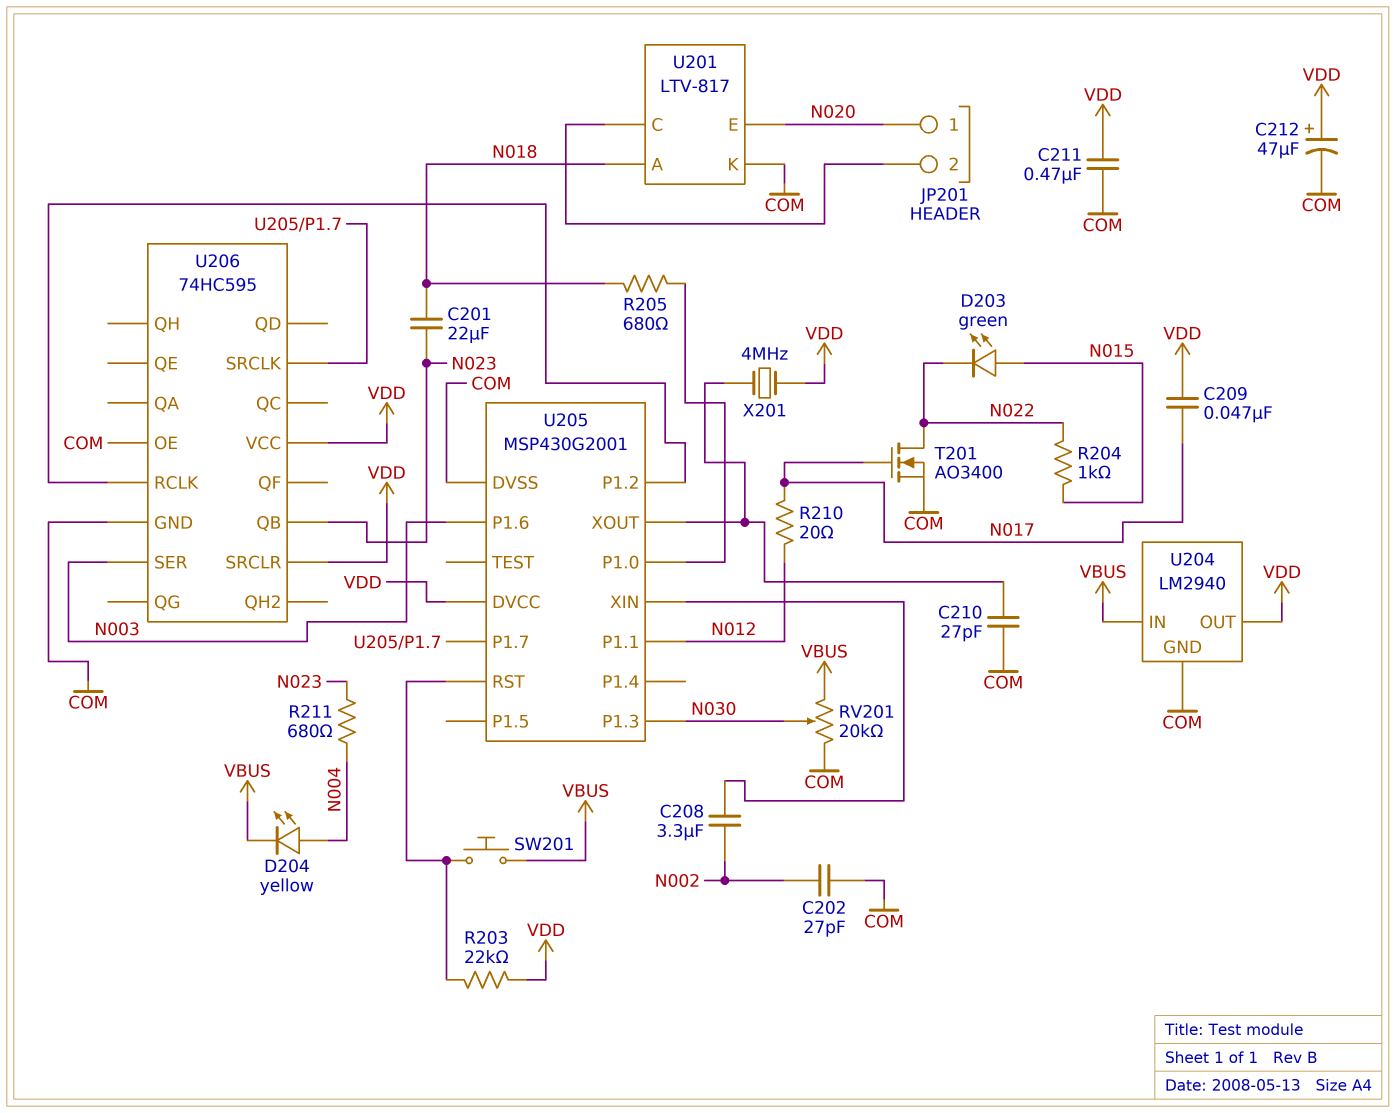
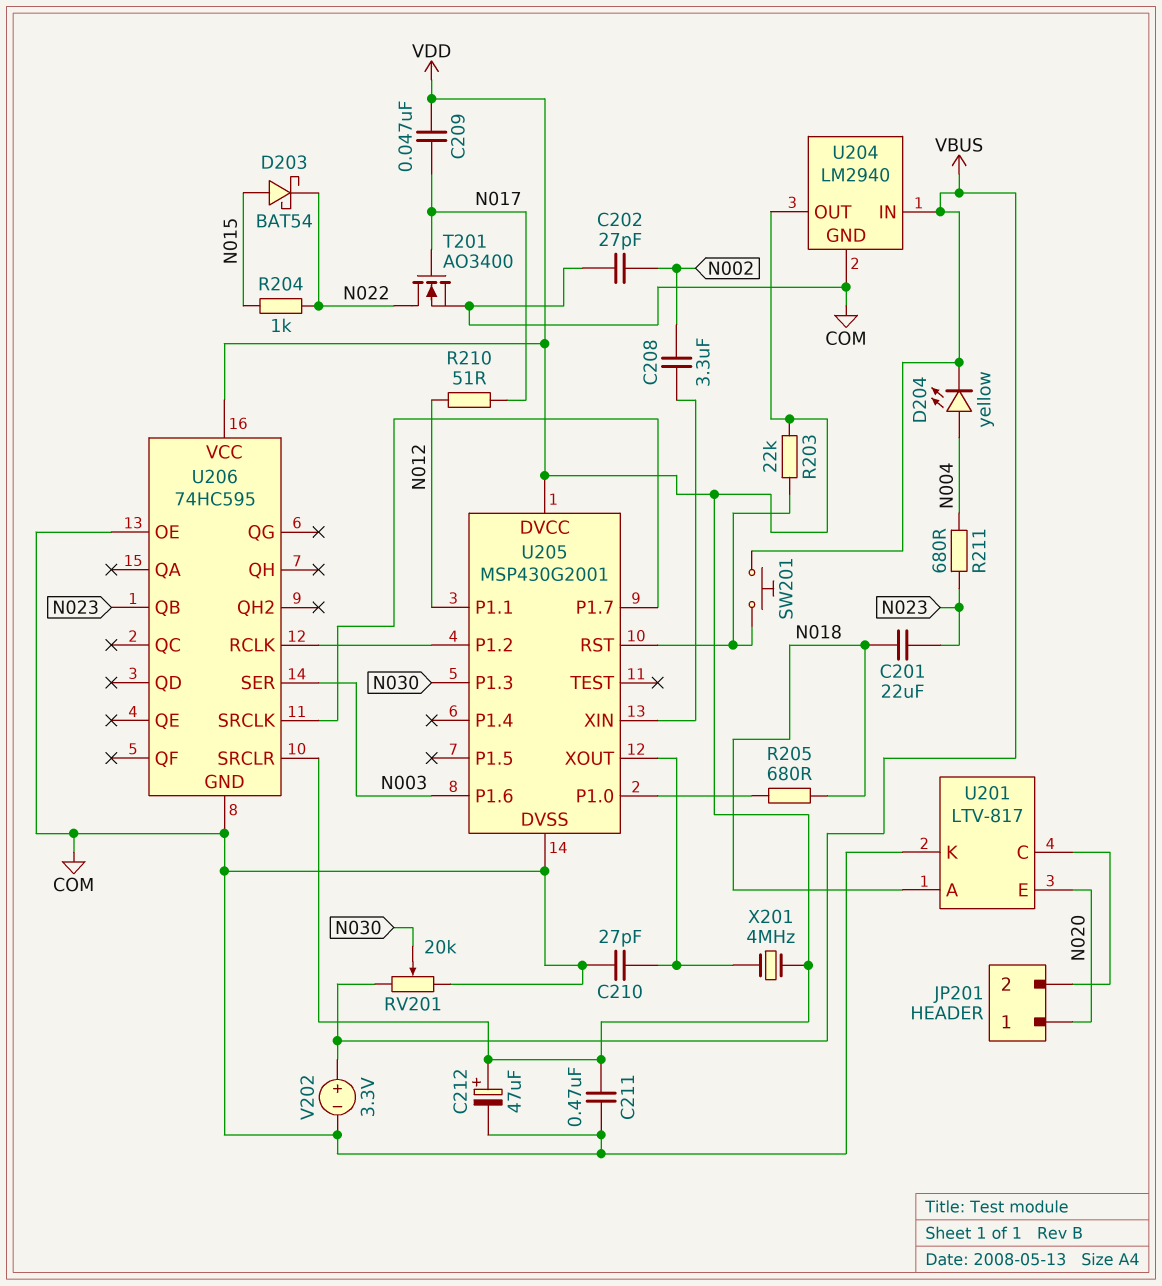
D203: LED green (A N015, K N022) -> schottky BAT54 (A N015, K N022)
R210: 20 (N012, N017) -> 51 (N012, N017)
V202: none -> 3.3V (plus VBUS, minus COM)

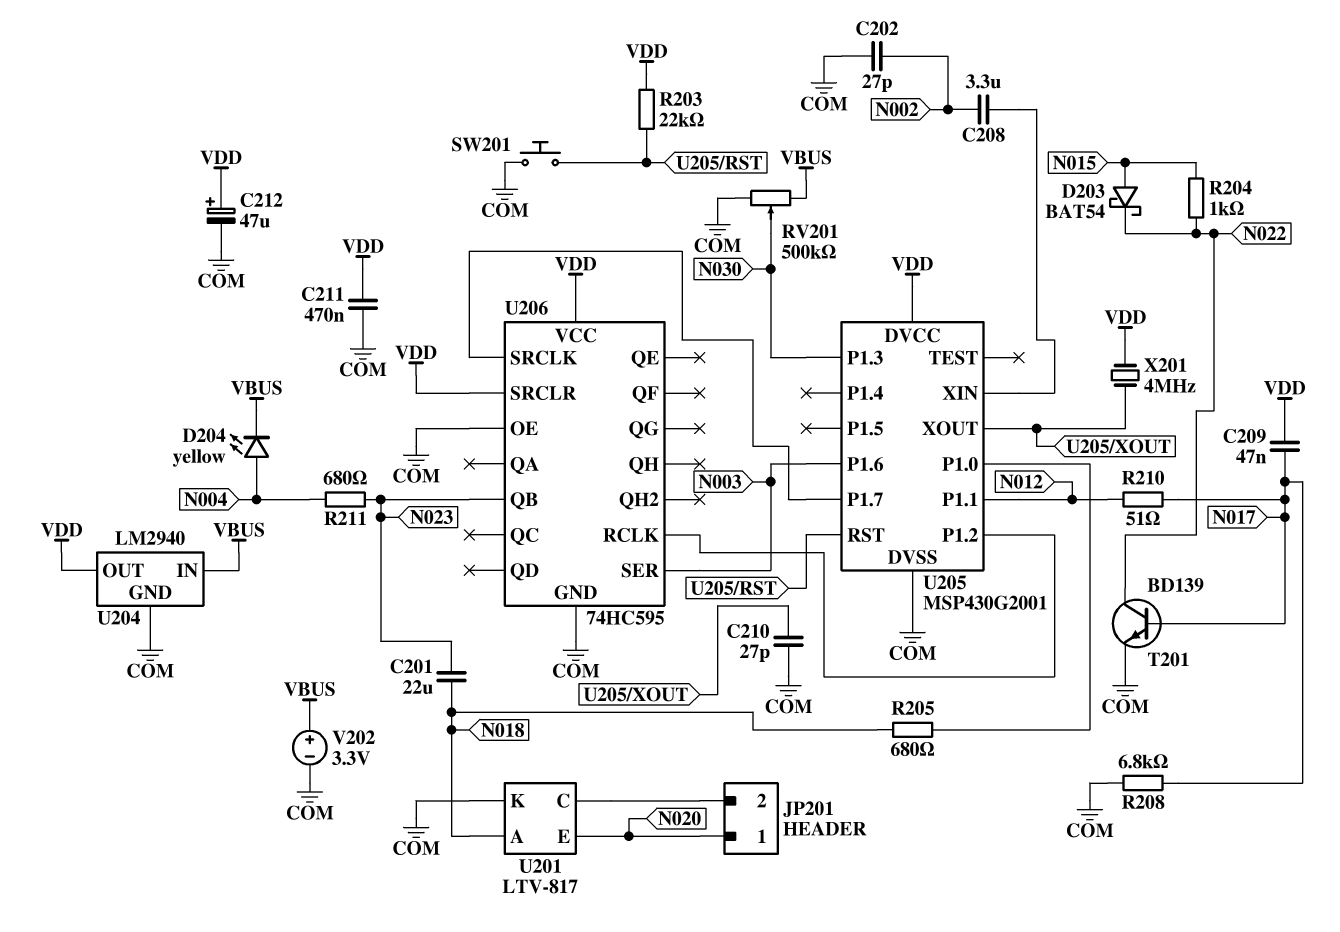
R208: none -> 6.8k (COM, N017)
RV201: 20k (COM, VBUS, wiper N030) -> 500k (COM, VBUS, wiper N030)
SW201: button (U205/RST, VBUS) -> button (COM, U205/RST)
T201: NMOS AO3400 (G N017, D N022, S COM) -> NPN BD139 (B N017, C N022, E COM)

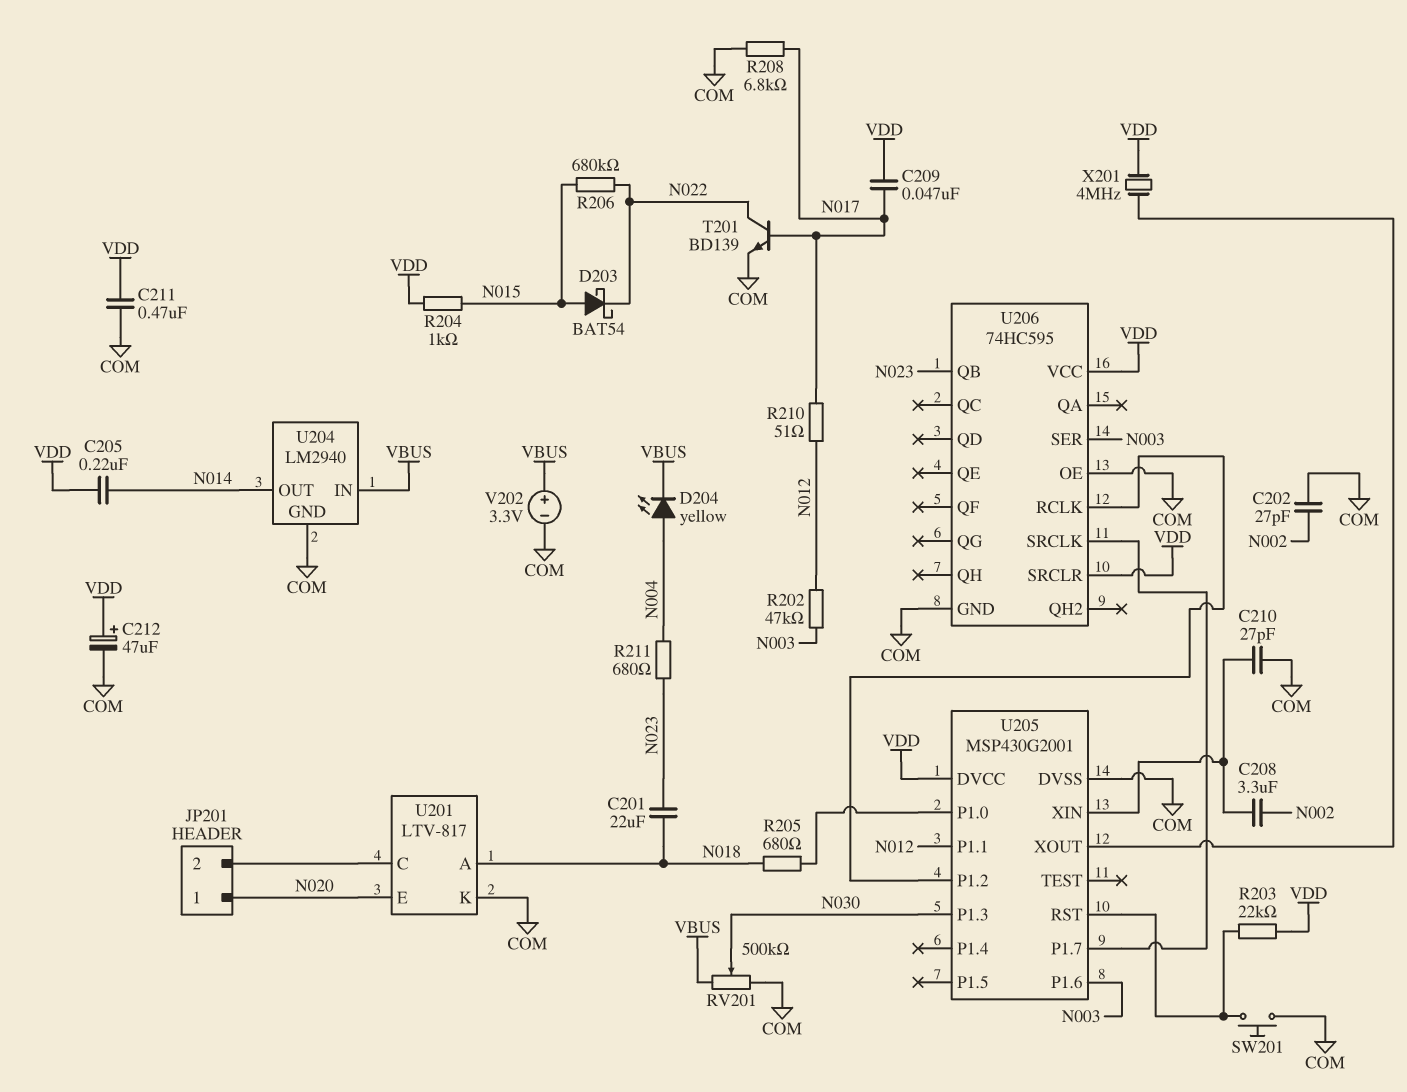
C205: none -> 220nF (N014, VDD)
C210: 27pF (COM, U205/XOUT) -> 27pF (COM, U205/XIN)
R202: none -> 47k (N003, N012)
R204: 1k (N015, N022) -> 1k (N015, VDD)
R206: none -> 680k (N015, N022)
U204 pin OUT: VDD -> N014

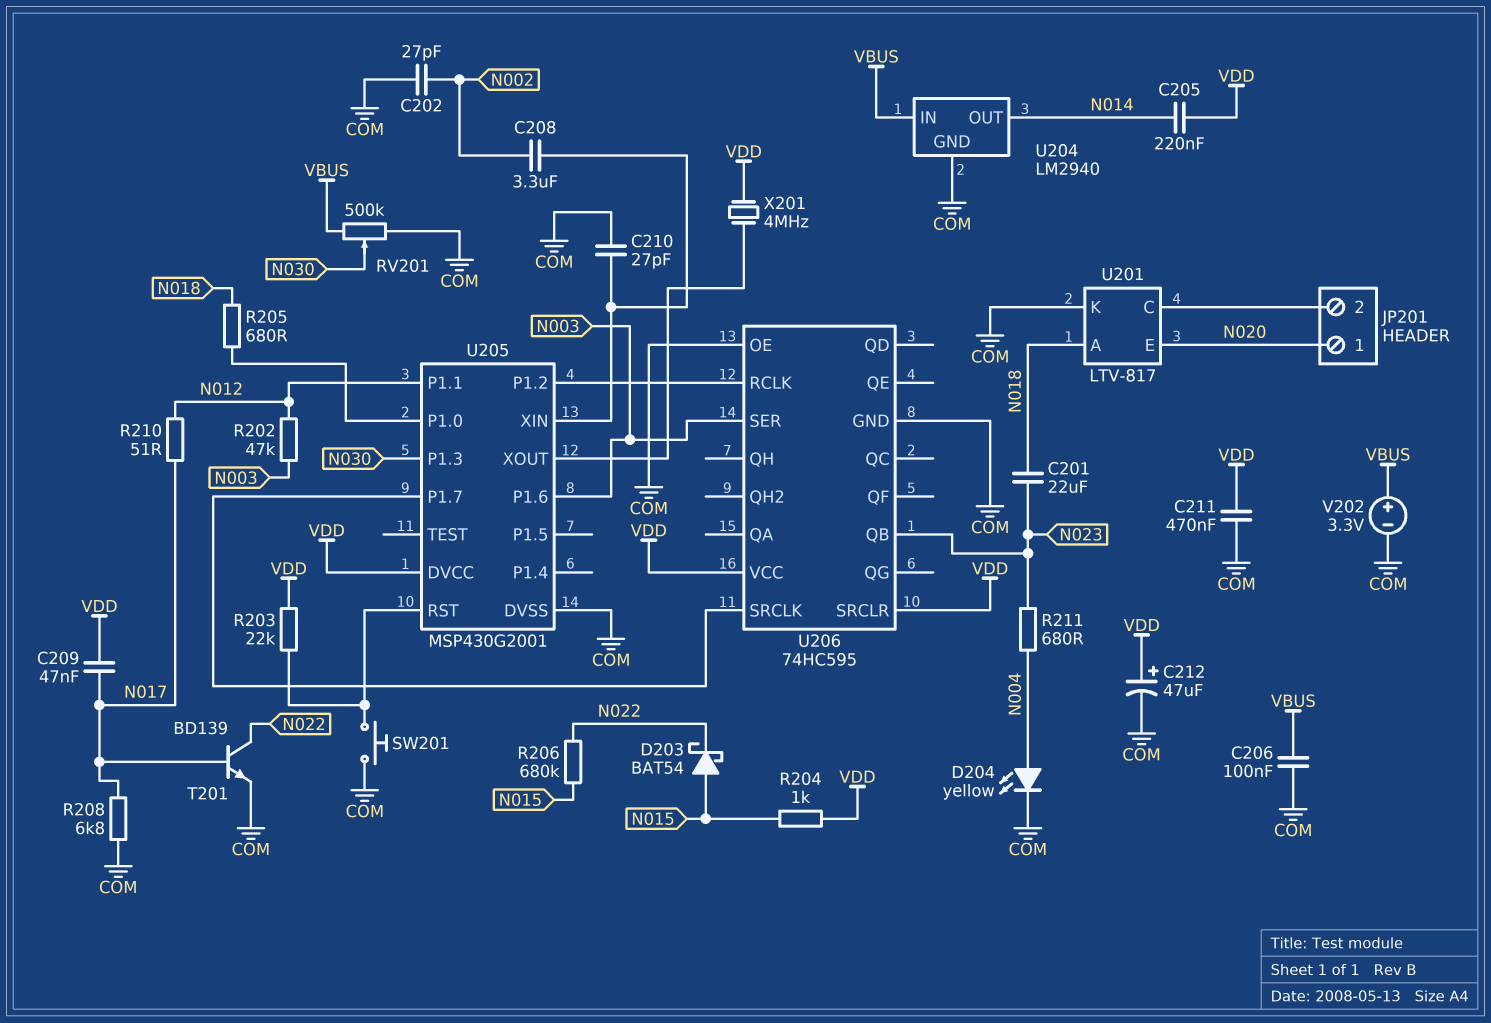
C206: none -> 100nF (COM, VBUS)
D204: LED yellow (A N004, K VBUS) -> LED yellow (A N004, K COM)

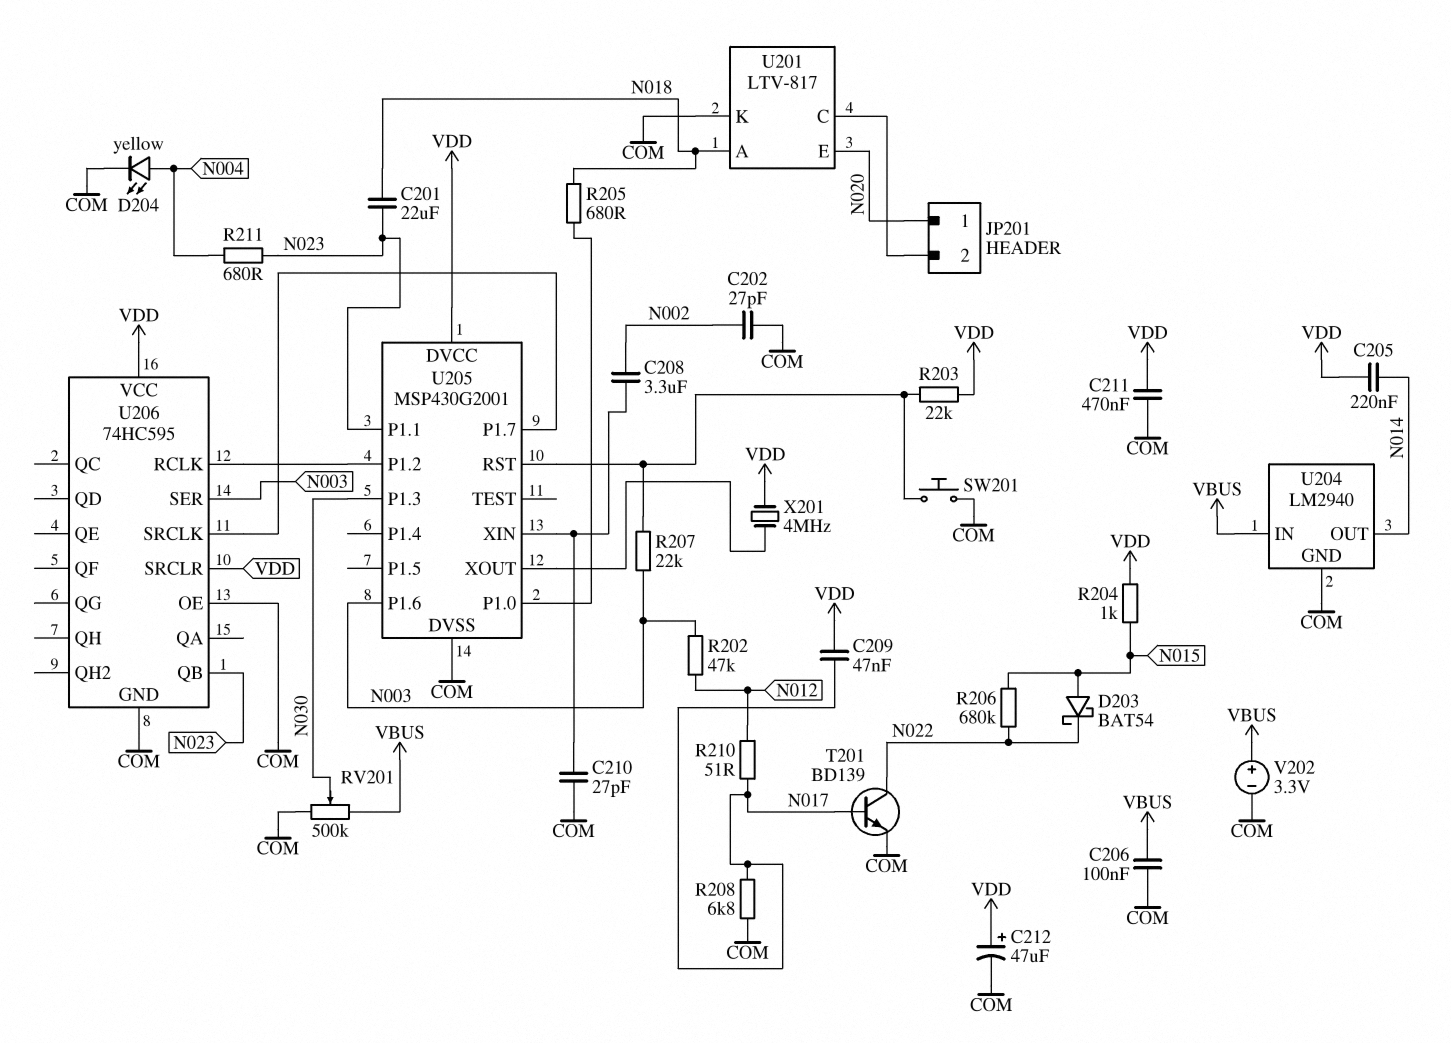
R207: none -> 22k (N003, U205/RST)
U205 pin P1.1: N012 -> N023

